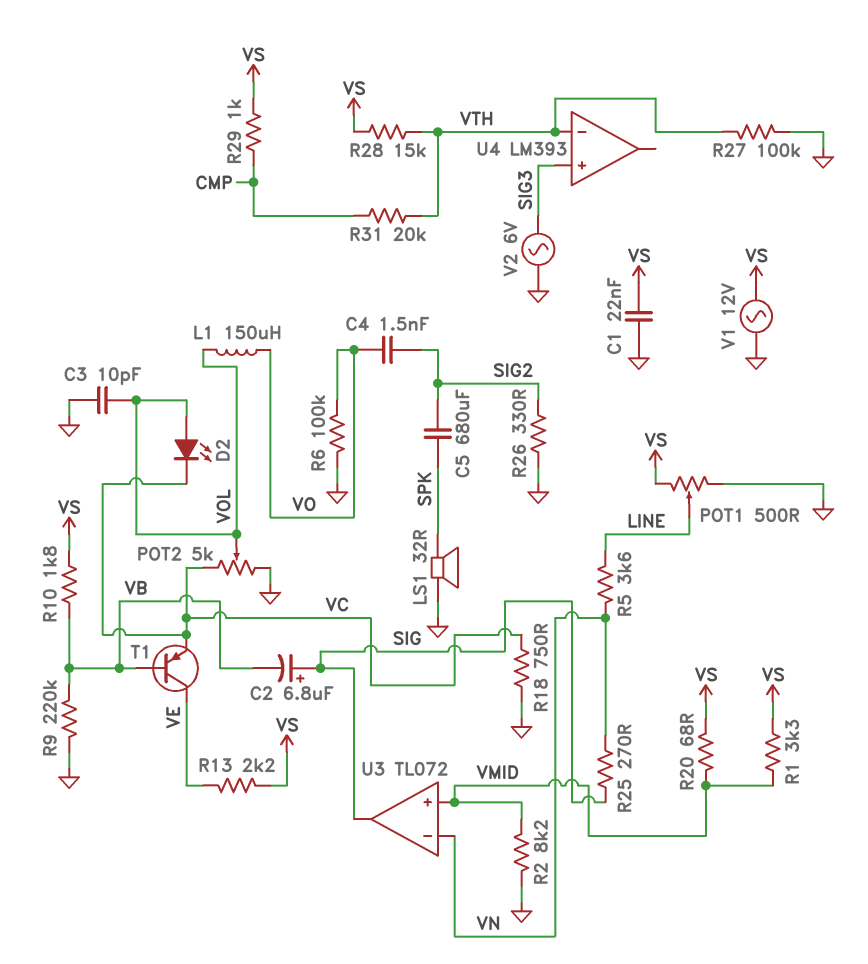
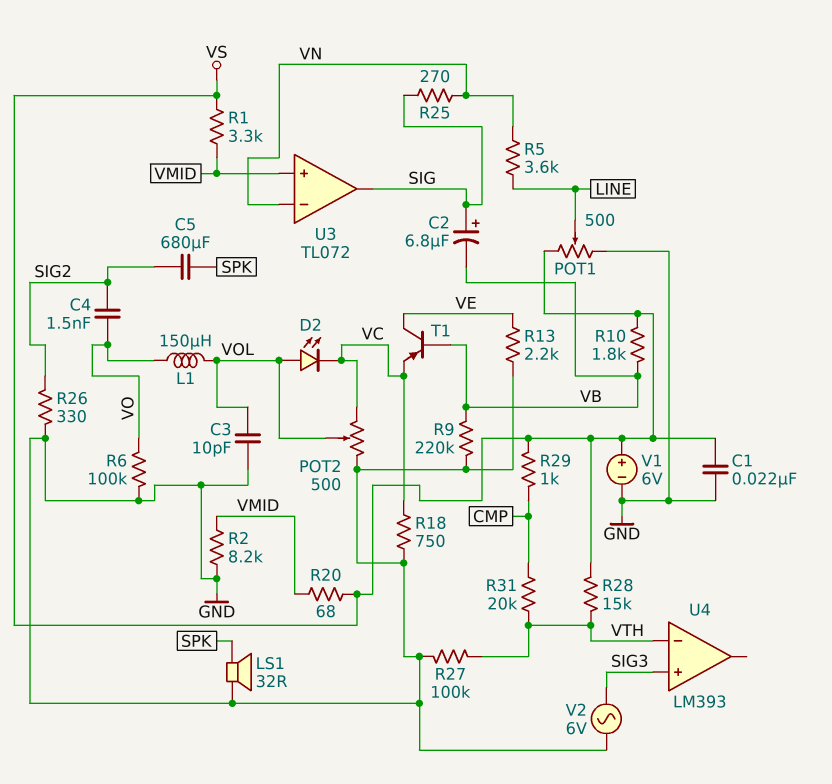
POT2: 5k (GND, VC, wiper VOL) -> 500 (GND, VC, wiper VOL)
R13: 2.2k (VE, VS) -> 2.2k (GND, VE)
V1: AC 12V (GND, VS) -> 6V (plus VS, minus GND)

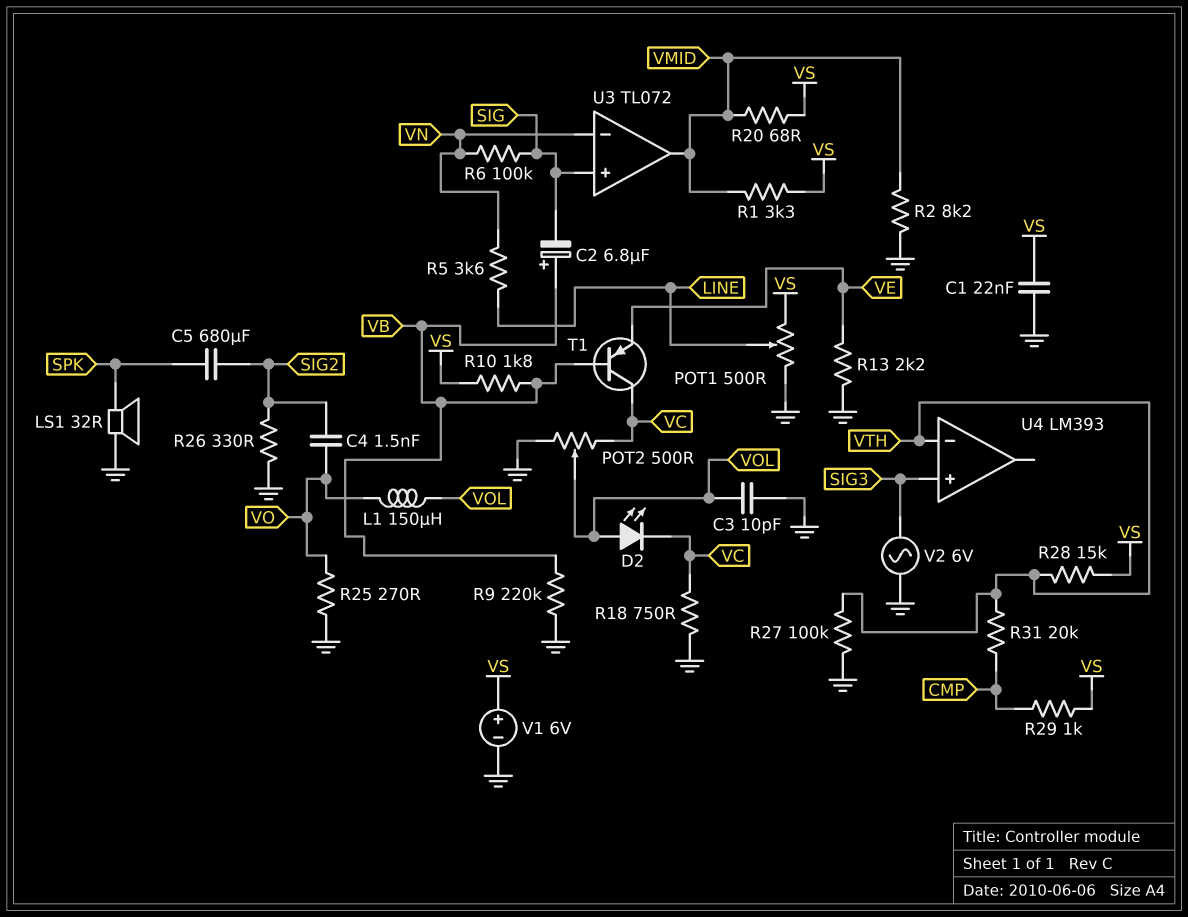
C2: 6.8uF (plus SIG, minus VB) -> 6.8uF (plus VB, minus SIG)
R6: 100k (GND, VO) -> 100k (SIG, VN)
R25: 270 (SIG, VN) -> 270 (GND, VO)
T1: PNP (B VB, C VE, E VC) -> PNP (B VB, C VC, E VE)
U3 pin in+: VMID -> SIG
U3 pin out: SIG -> VMID

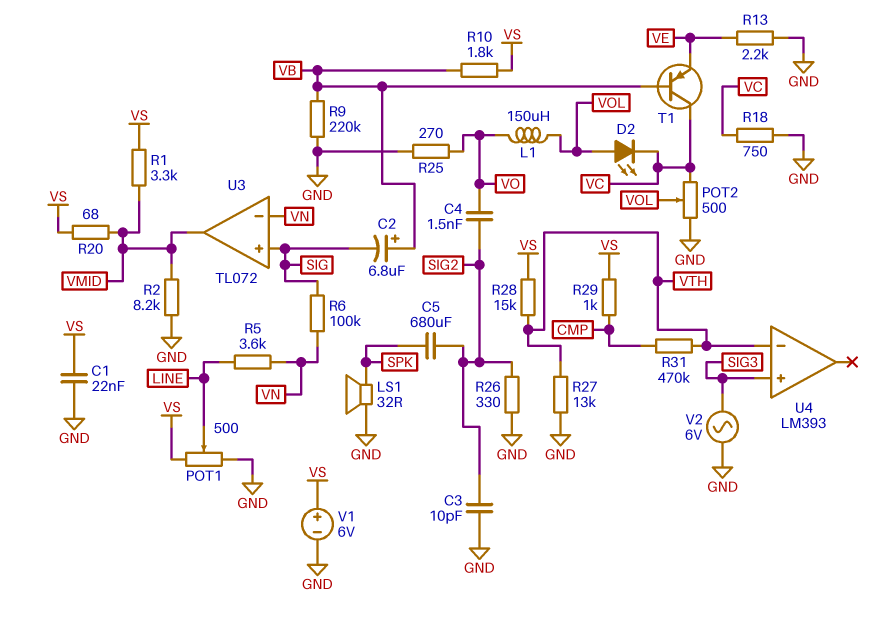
C3: 10pF (GND, VOL) -> 10pF (GND, SIG2)
R27: 100k (GND, VTH) -> 13k (GND, VTH)
R31: 20k (CMP, VTH) -> 470k (CMP, VTH)

